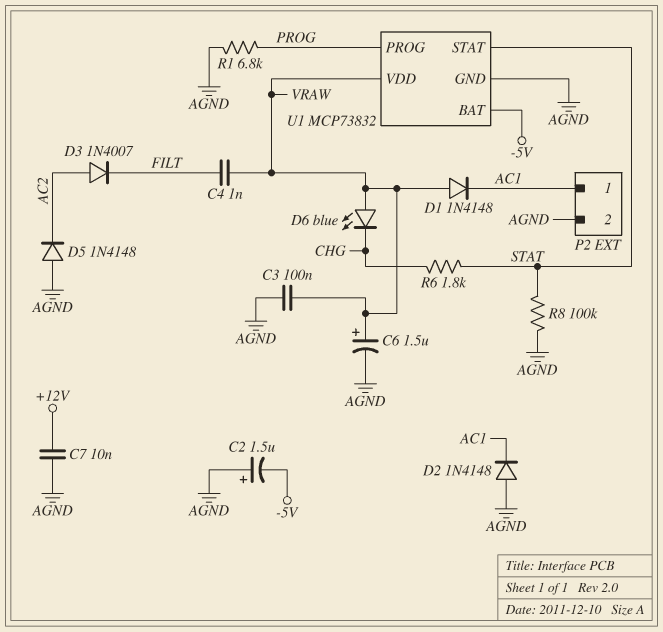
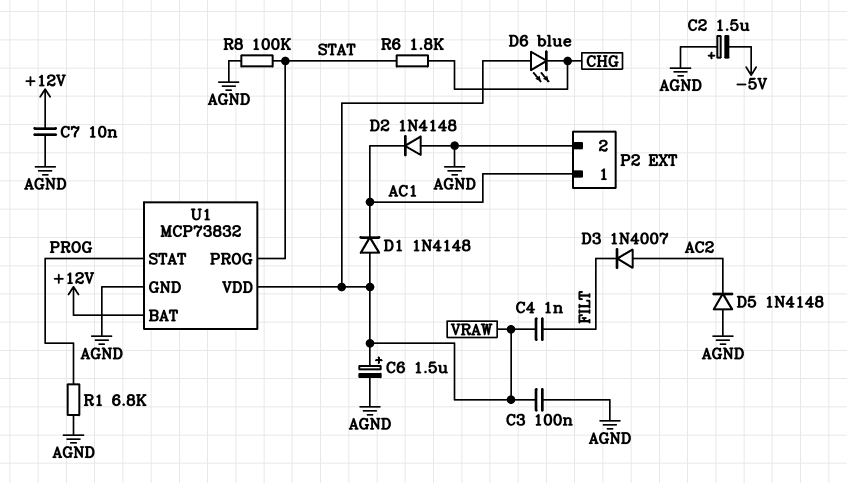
U1 pin BAT: -5V -> +12V
U1 pin PROG: PROG -> STAT
U1 pin STAT: STAT -> PROG

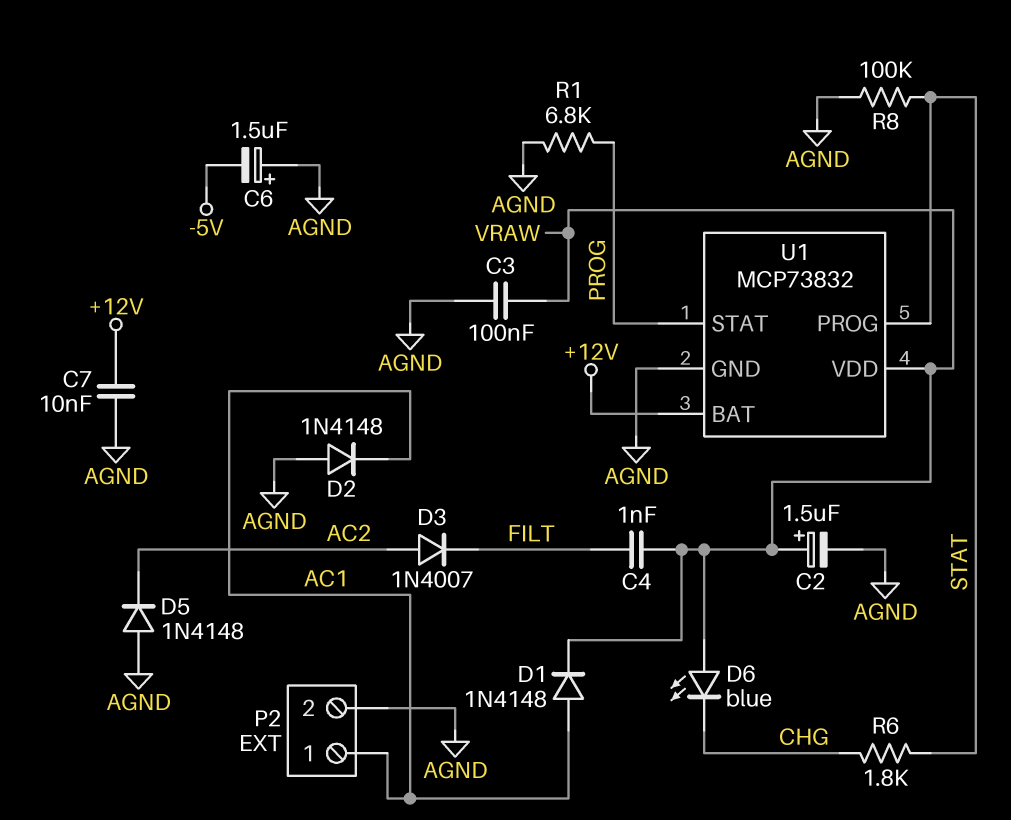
C2: 1.5uF (plus AGND, minus -5V) -> 1.5uF (plus VRAW, minus AGND)
C6: 1.5uF (plus VRAW, minus AGND) -> 1.5uF (plus AGND, minus -5V)
D1: diode 1N4148 (A VRAW, K AC1) -> diode 1N4148 (A AC1, K VRAW)

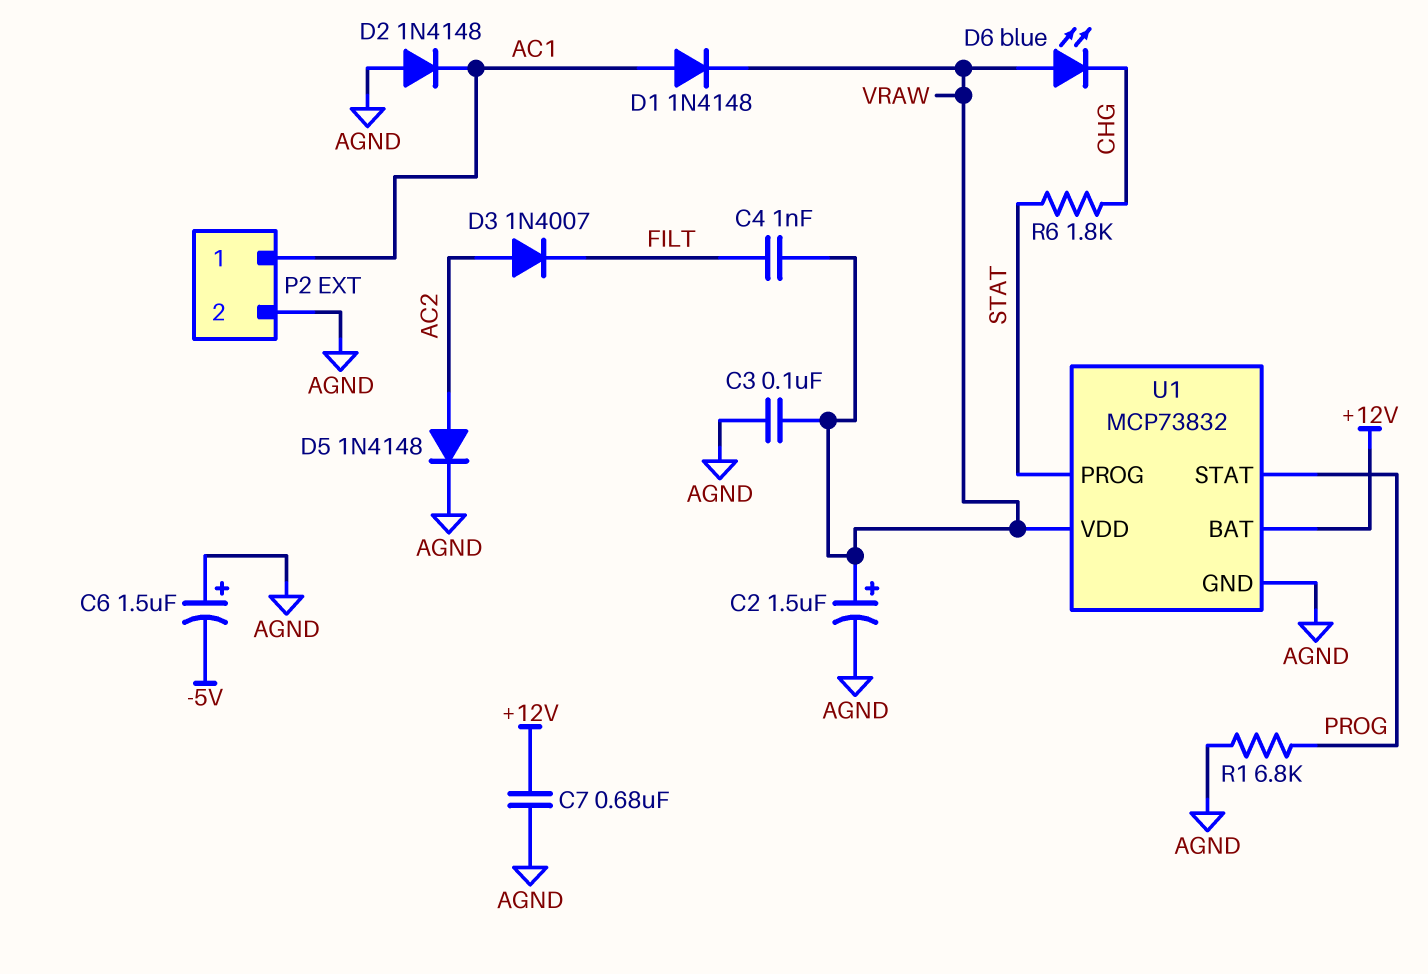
C7: 10nF (+12V, AGND) -> 680nF (+12V, AGND)
D5: diode 1N4148 (A AGND, K AC2) -> diode 1N4148 (A AC2, K AGND)
R8: 100k (AGND, STAT) -> none

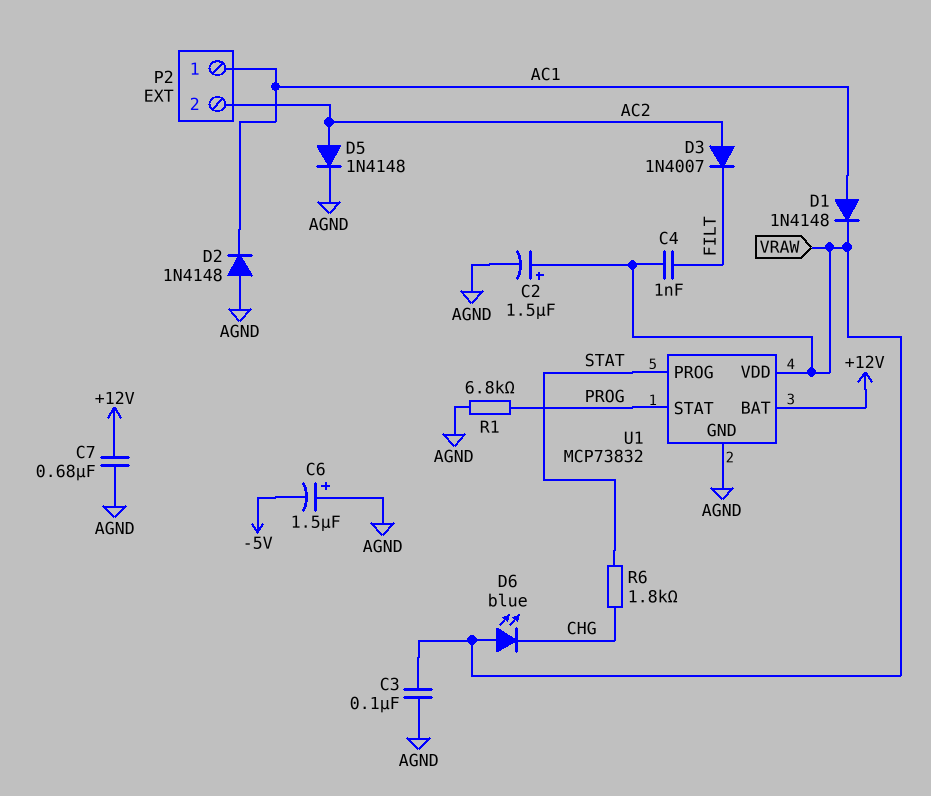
P2 pin 2: AGND -> AC2

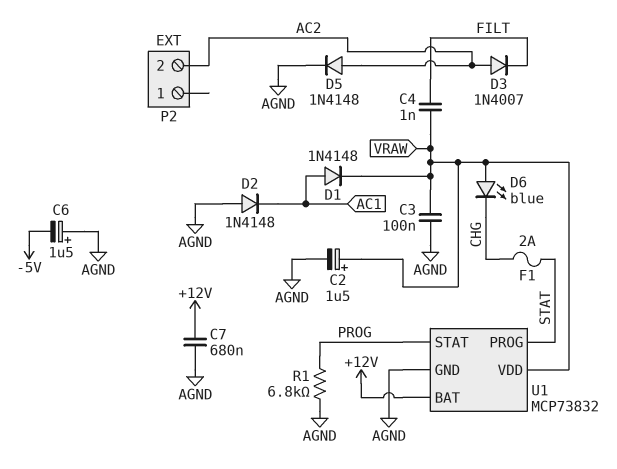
F1: none -> 2A (CHG, STAT)
P2 pin 1: AC1 -> none
R6: 1.8k (CHG, STAT) -> none

